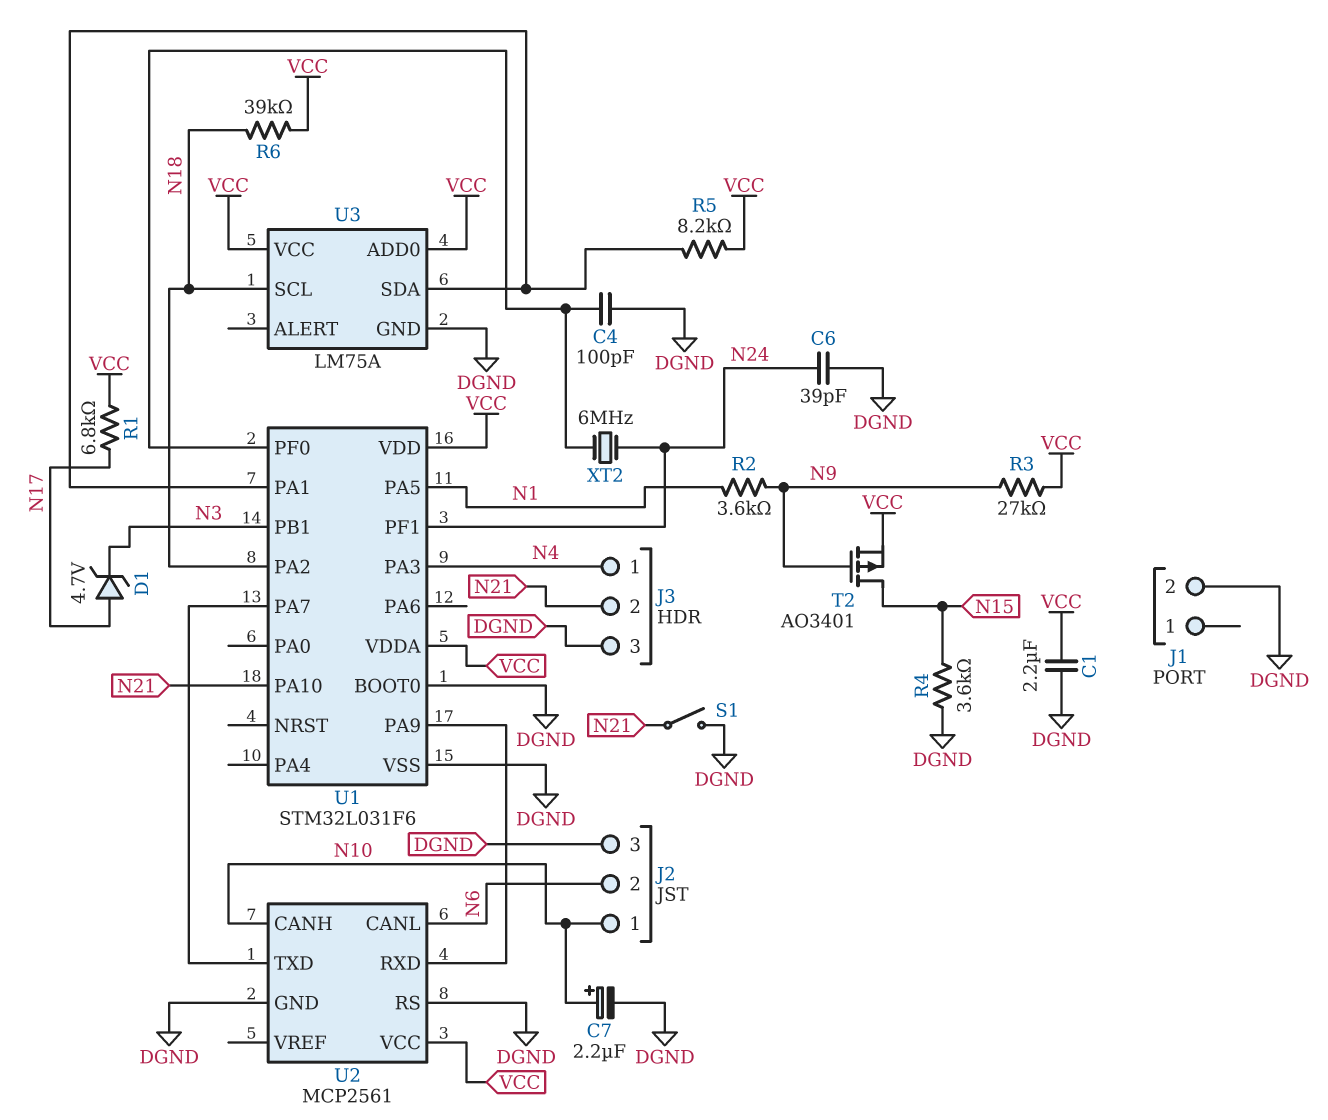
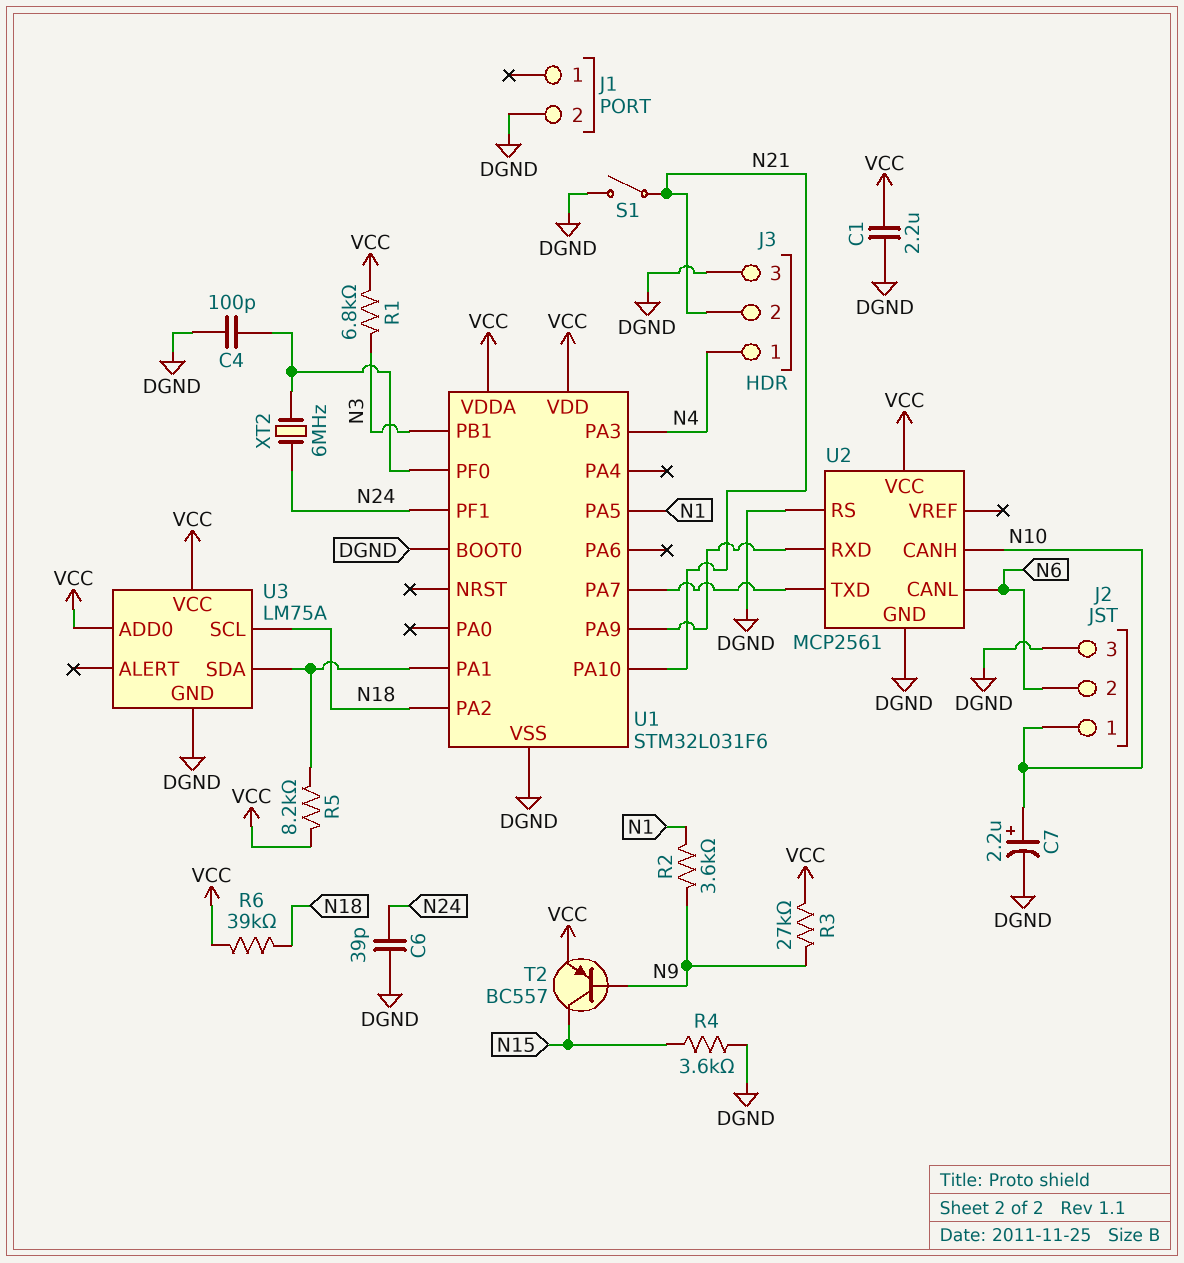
D1: zener 4.7V (A N17, K N3) -> none
R1: 6.8k (N17, VCC) -> 6.8k (N3, VCC)
T2: PMOS AO3401 (G N9, D N15, S VCC) -> PNP BC557 (B N9, C N15, E VCC)

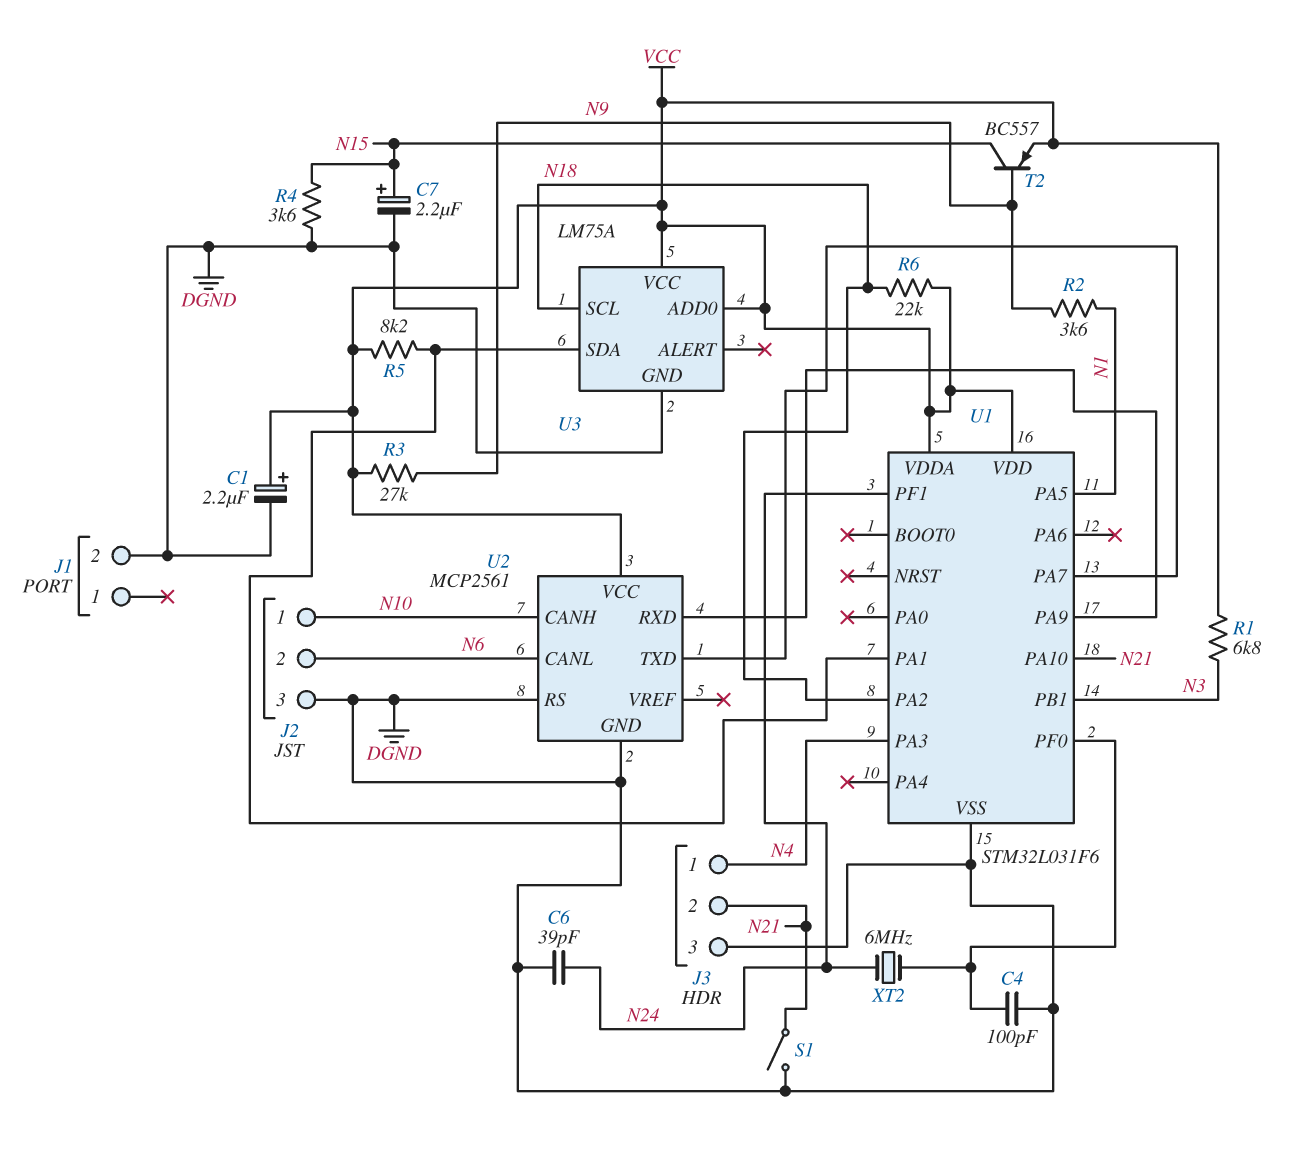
C1: 2.2uF (DGND, VCC) -> 2.2uF (plus VCC, minus DGND)
C7: 2.2uF (plus N10, minus DGND) -> 2.2uF (plus N15, minus DGND)
R6: 39k (N18, VCC) -> 22k (N18, VCC)
U1 pin BOOT0: DGND -> none

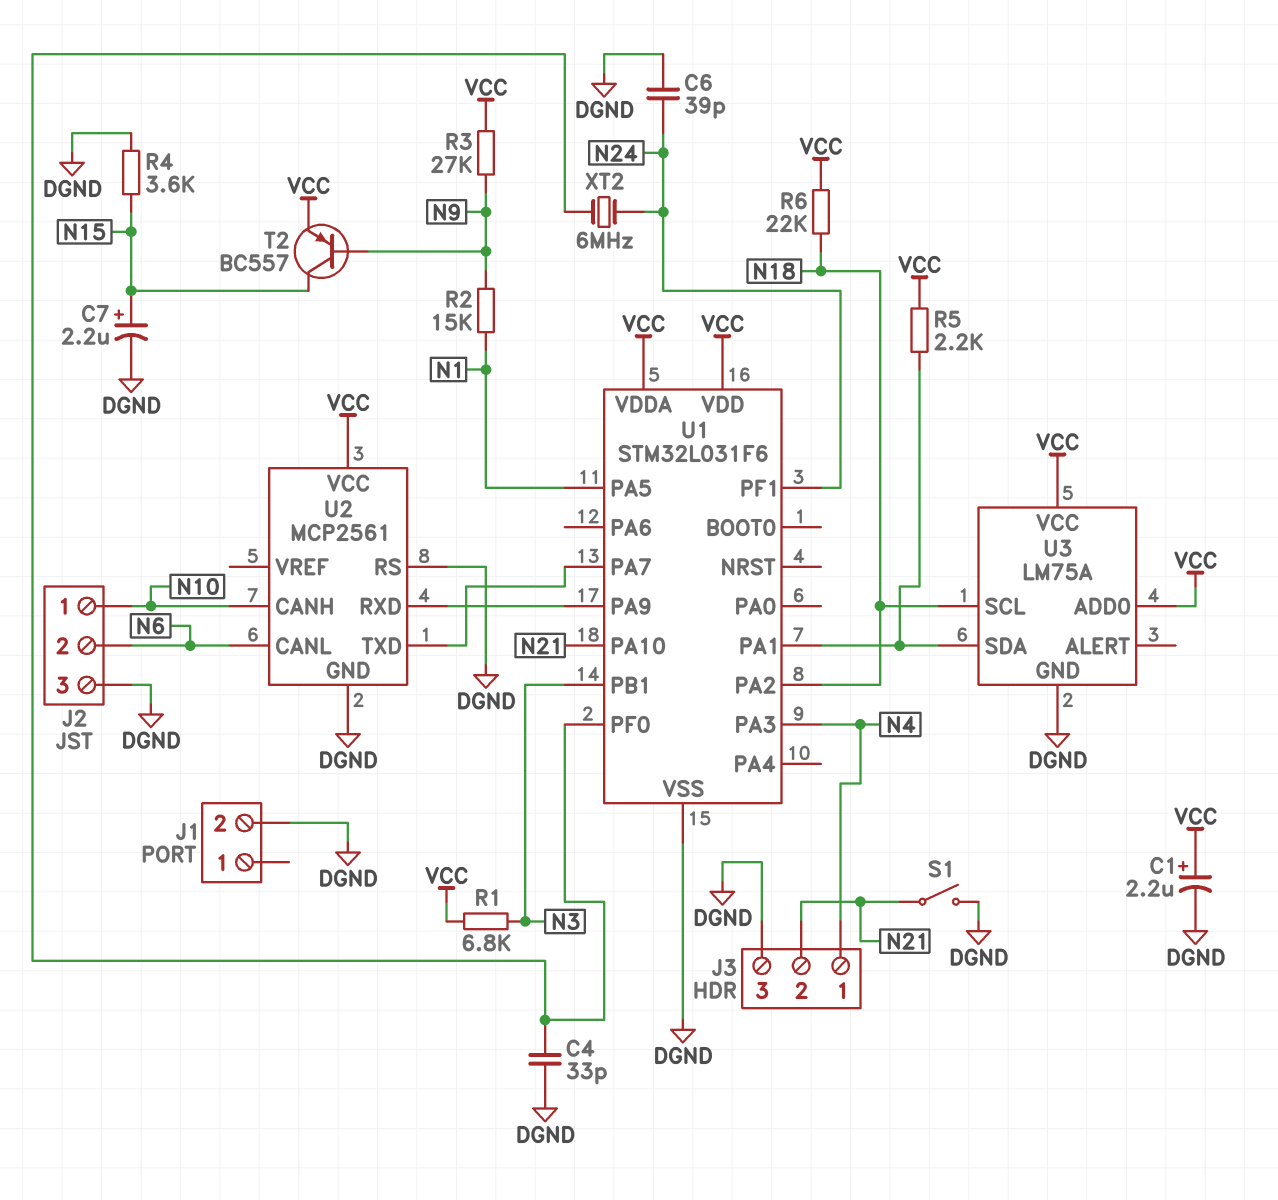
C4: 100pF (DGND, U1/PF0) -> 33pF (DGND, U1/PF0)
R2: 3.6k (N1, N9) -> 15k (N1, N9)
R5: 8.2k (U1/PA1, VCC) -> 2.2k (U1/PA1, VCC)

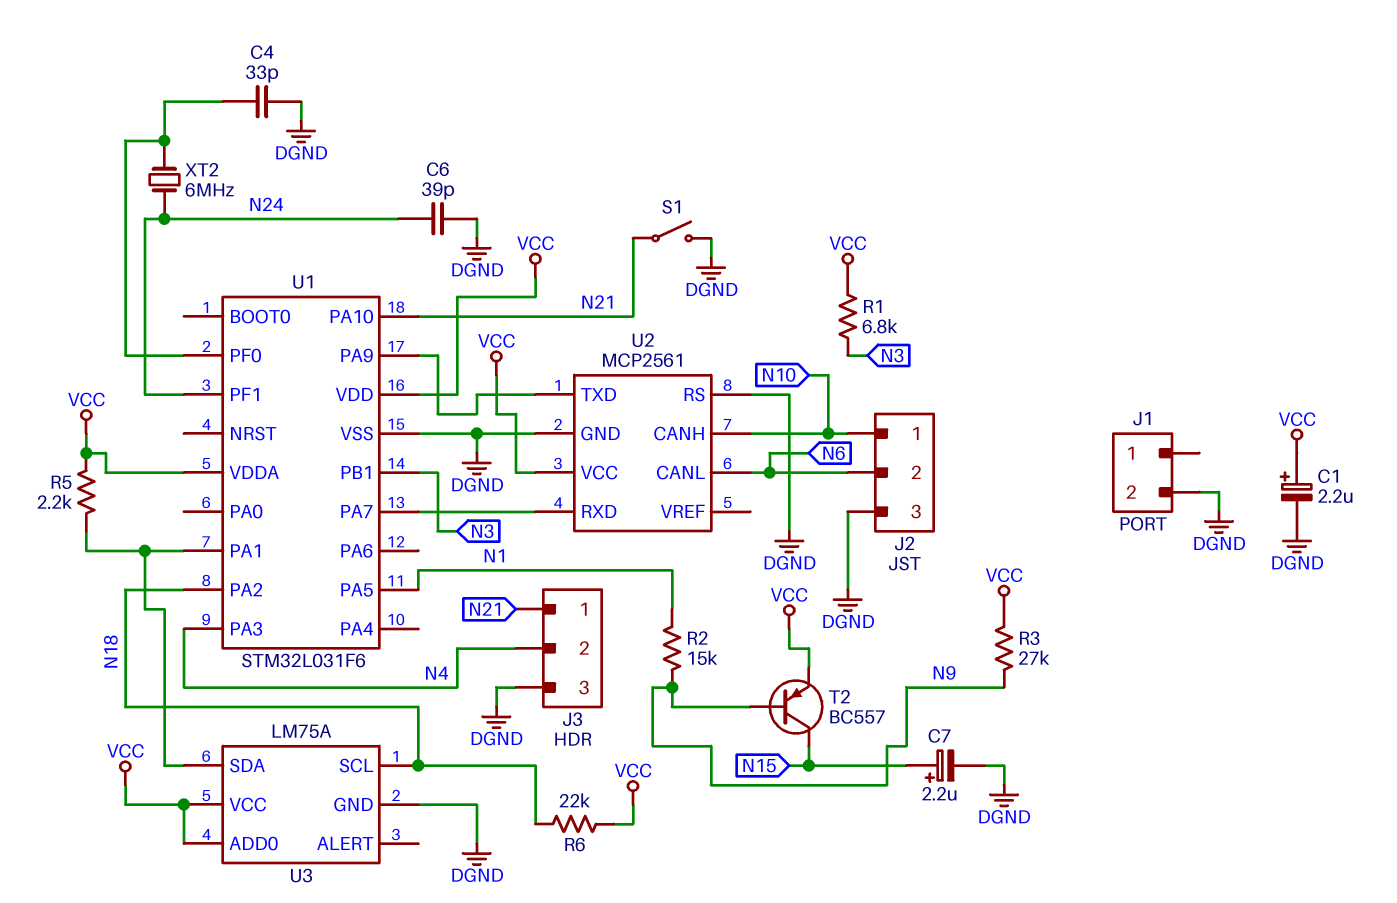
J3 pin 1: N4 -> N21
J3 pin 2: N21 -> N4
R4: 3.6k (DGND, N15) -> none
U2 pin RXD: U1/PA9 -> U1/PA7
U2 pin TXD: U1/PA7 -> U1/PA9

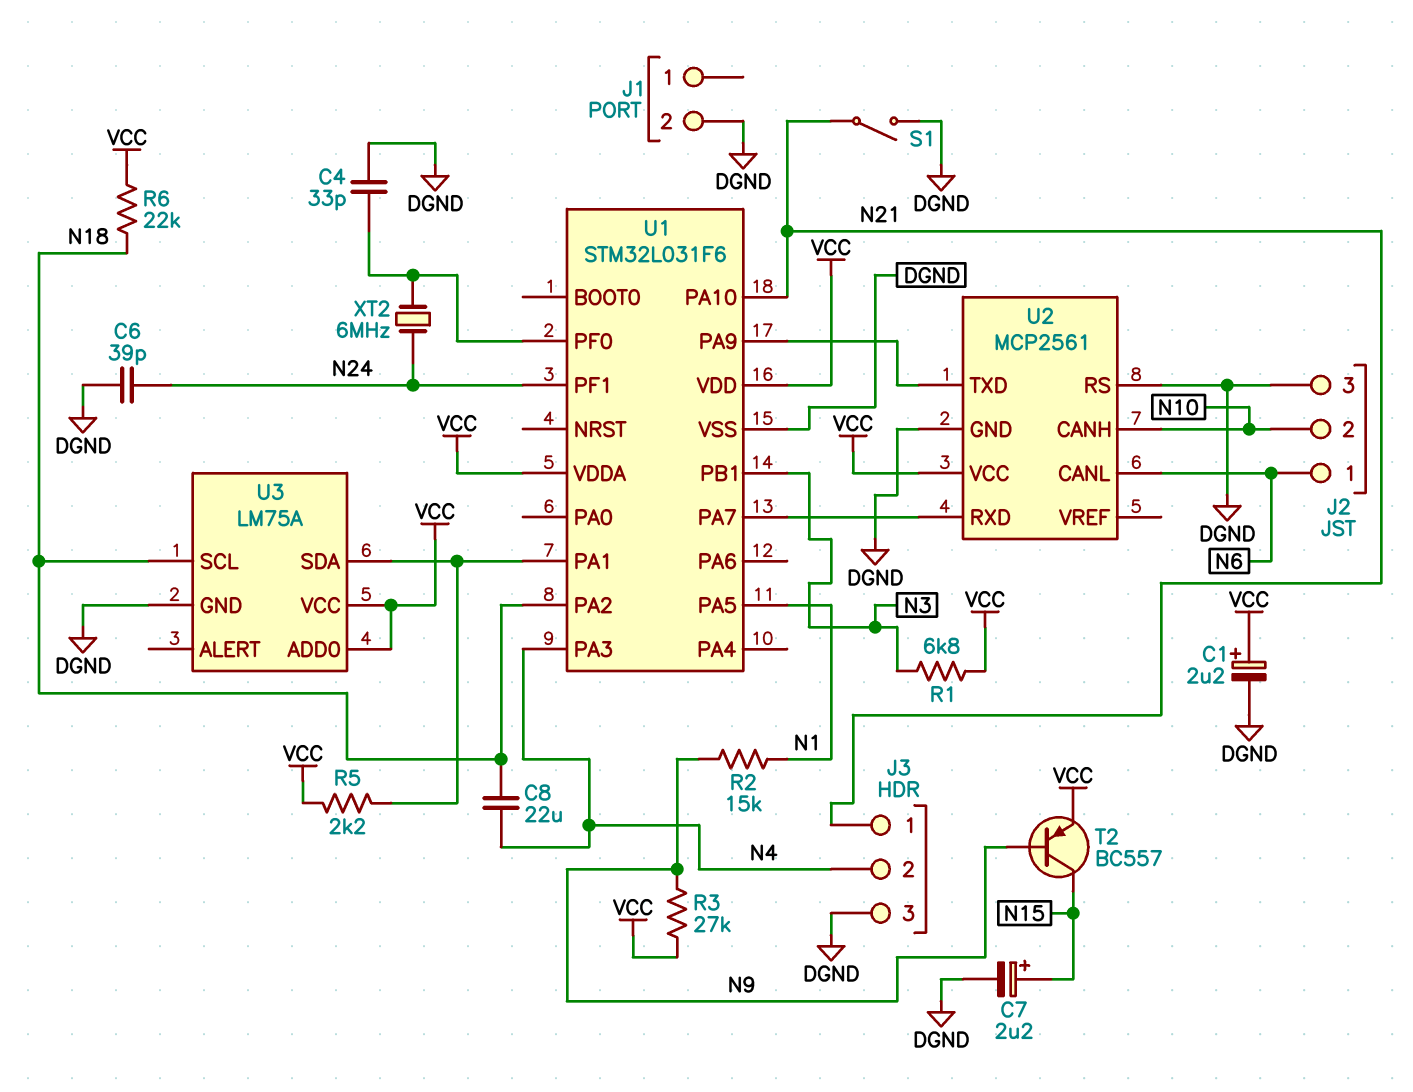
C8: none -> 22uF (N4, N18)
J2 pin 1: N10 -> N6
J2 pin 2: N6 -> N10

